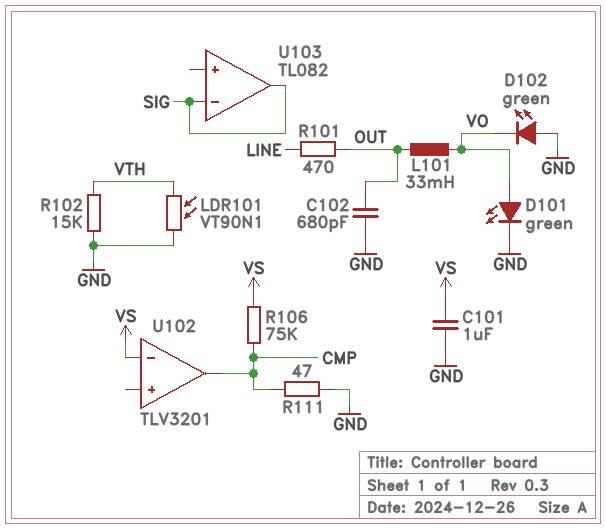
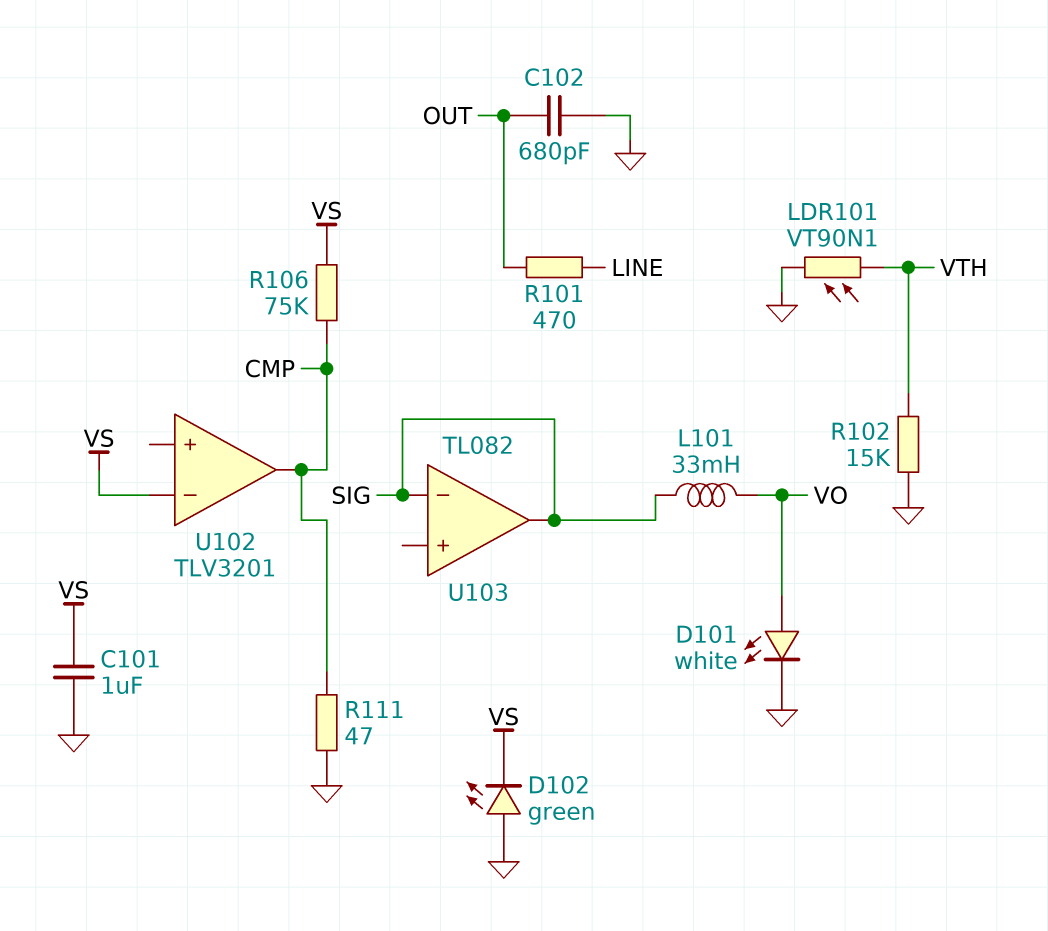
D101: LED green (A VO, K GND) -> LED white (A VO, K GND)
D102: LED green (A GND, K VO) -> LED green (A GND, K VS)
L101: 33mH (OUT, VO) -> 33mH (SIG, VO)

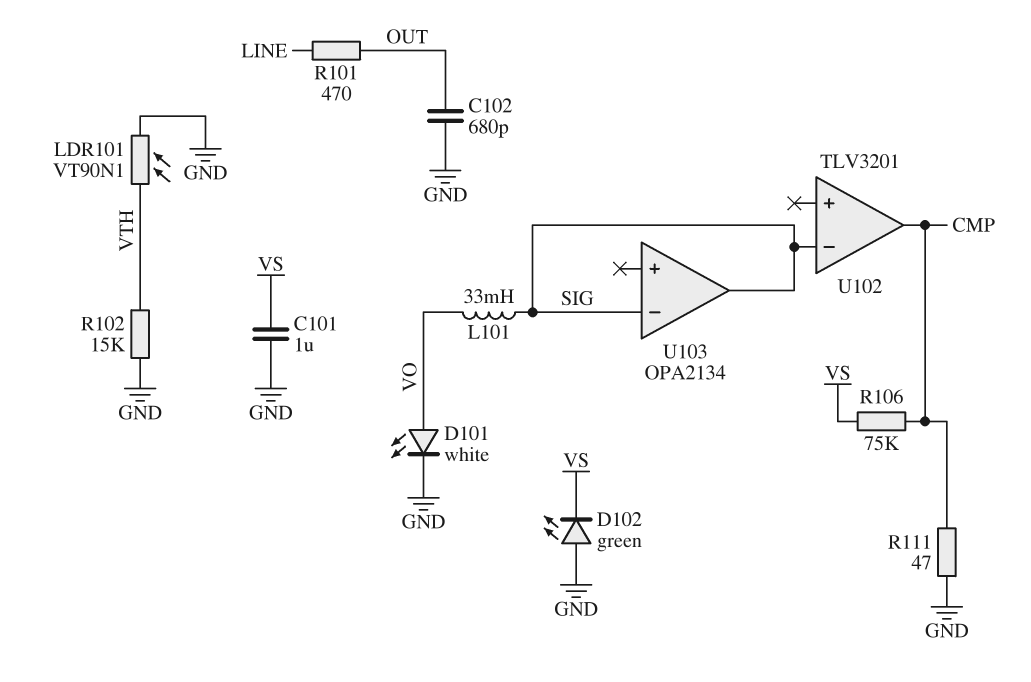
U102 pin in-: VS -> SIG
U103: TL082 -> OPA2134

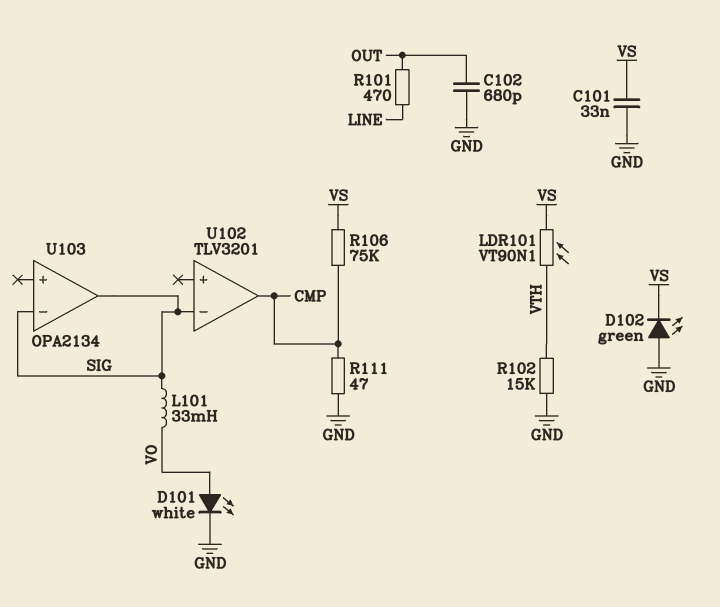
C101: 1uF (GND, VS) -> 33nF (GND, VS)
LDR101: VT90N1 (GND, VTH) -> VT90N1 (VS, VTH)

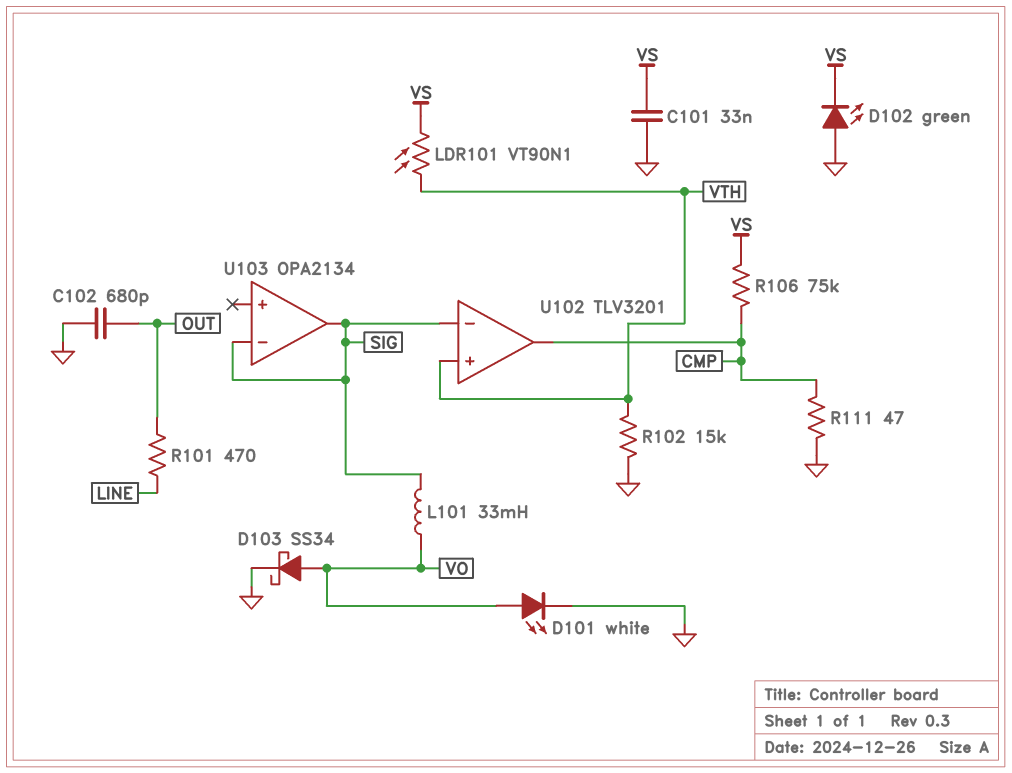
D103: none -> schottky SS34 (A VO, K GND)
U102 pin in+: none -> VTH

